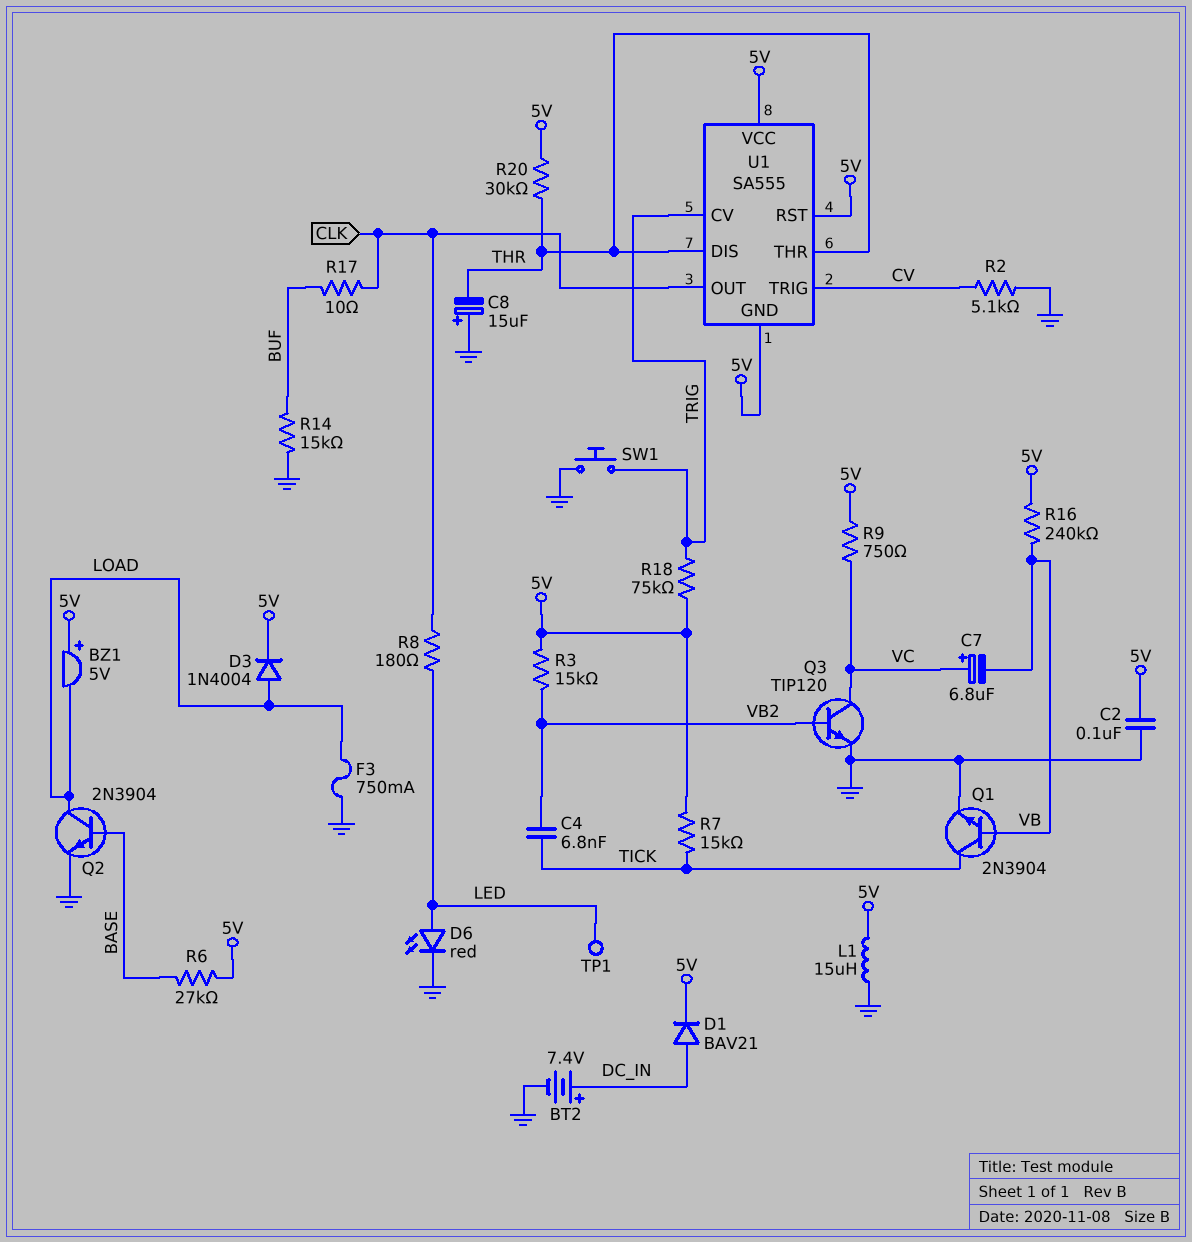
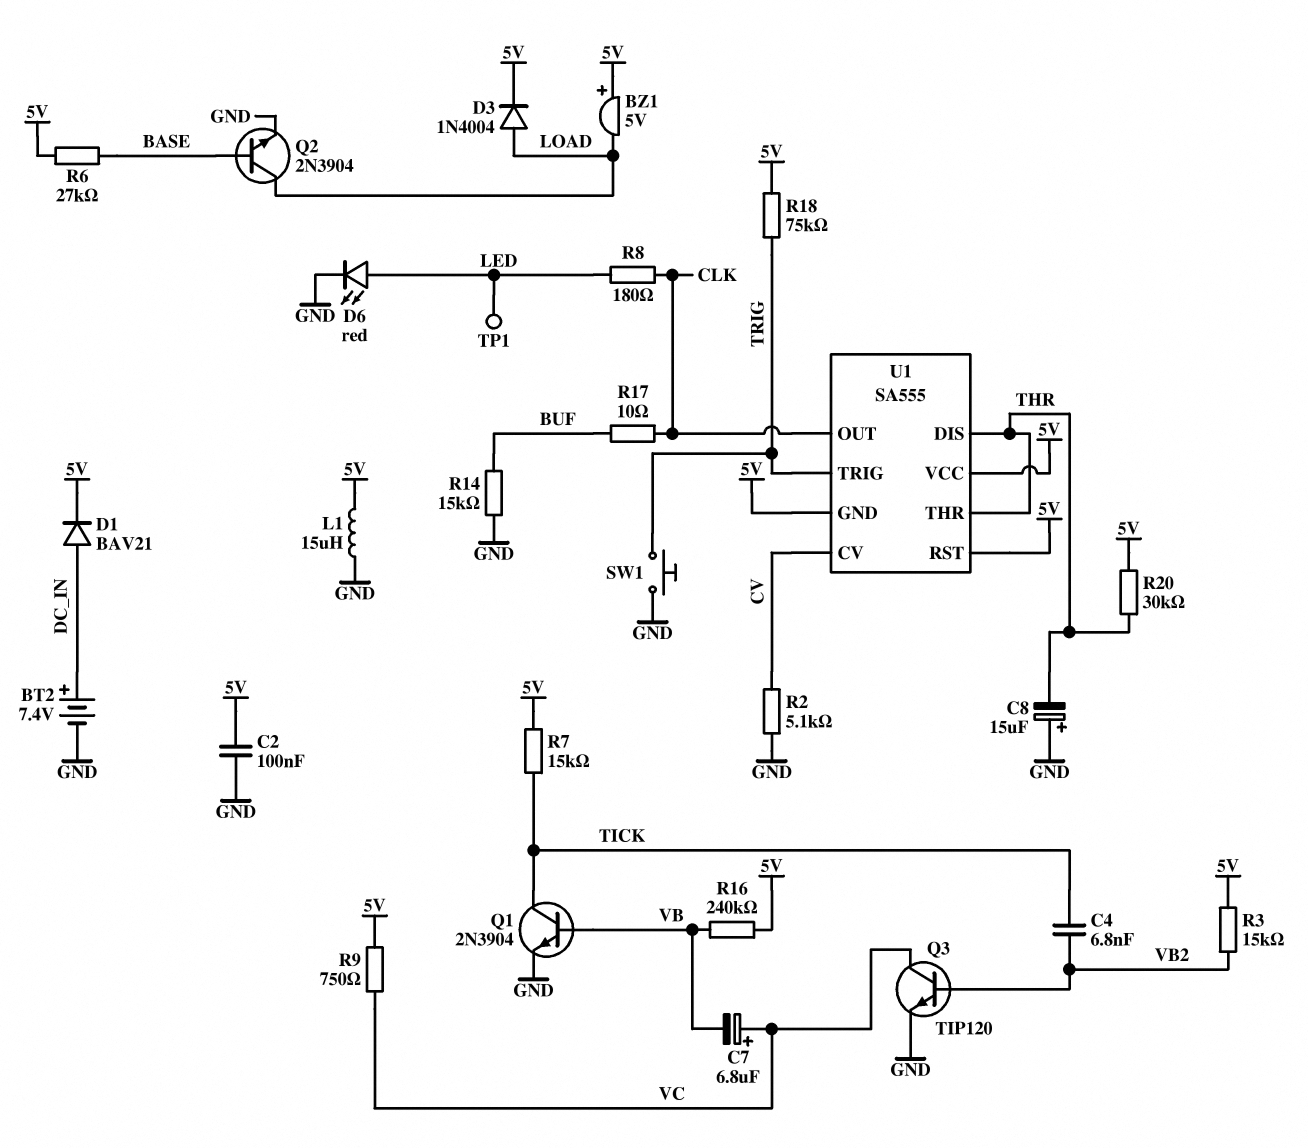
F3: 750mA (GND, LOAD) -> none
U1 pin CV: TRIG -> CV
U1 pin TRIG: CV -> TRIG

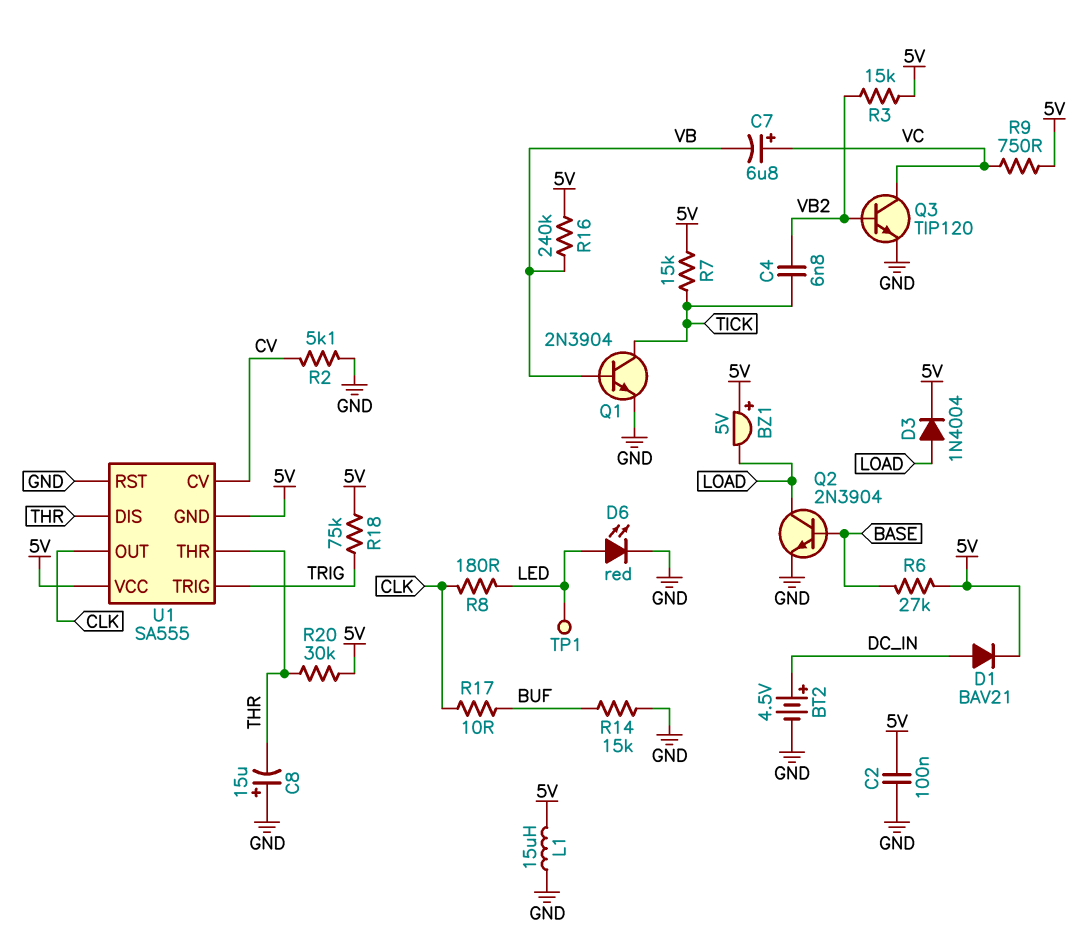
BT2: 7.4V (plus DC_IN, minus GND) -> 4.5V (plus DC_IN, minus GND)
SW1: button (GND, TRIG) -> none
U1 pin RST: 5V -> GND

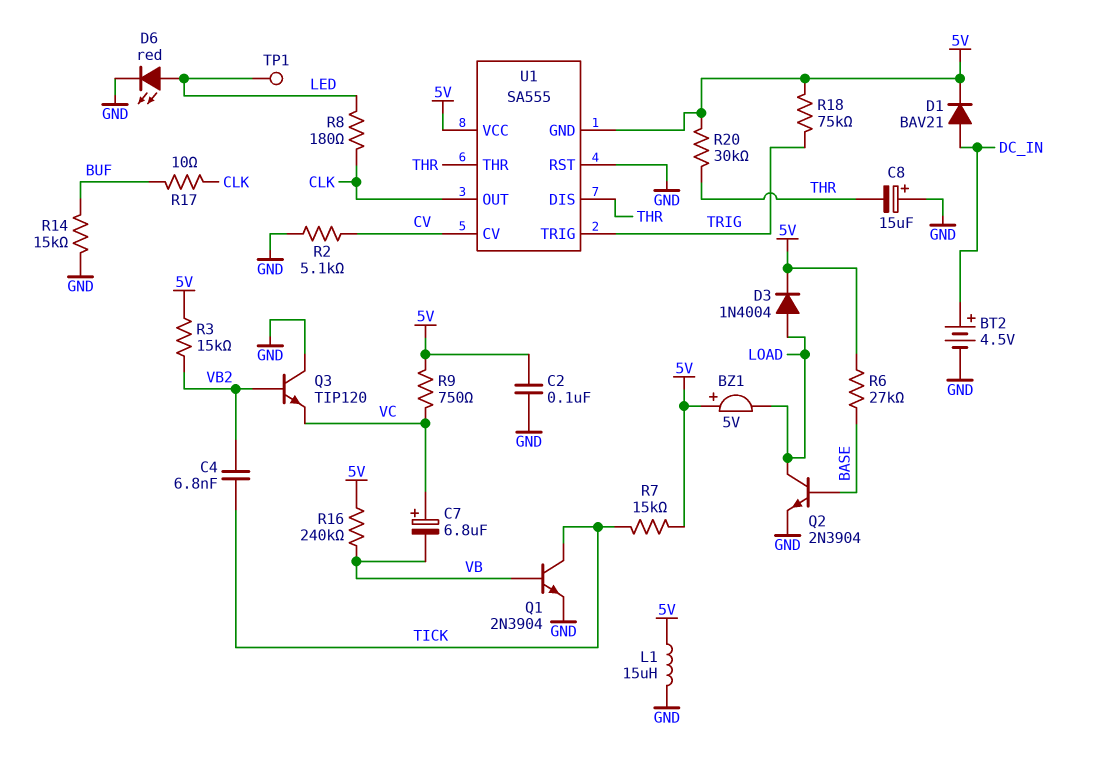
Q3: NPN TIP120 (B VB2, C VC, E GND) -> NPN TIP120 (B VB2, C GND, E VC)

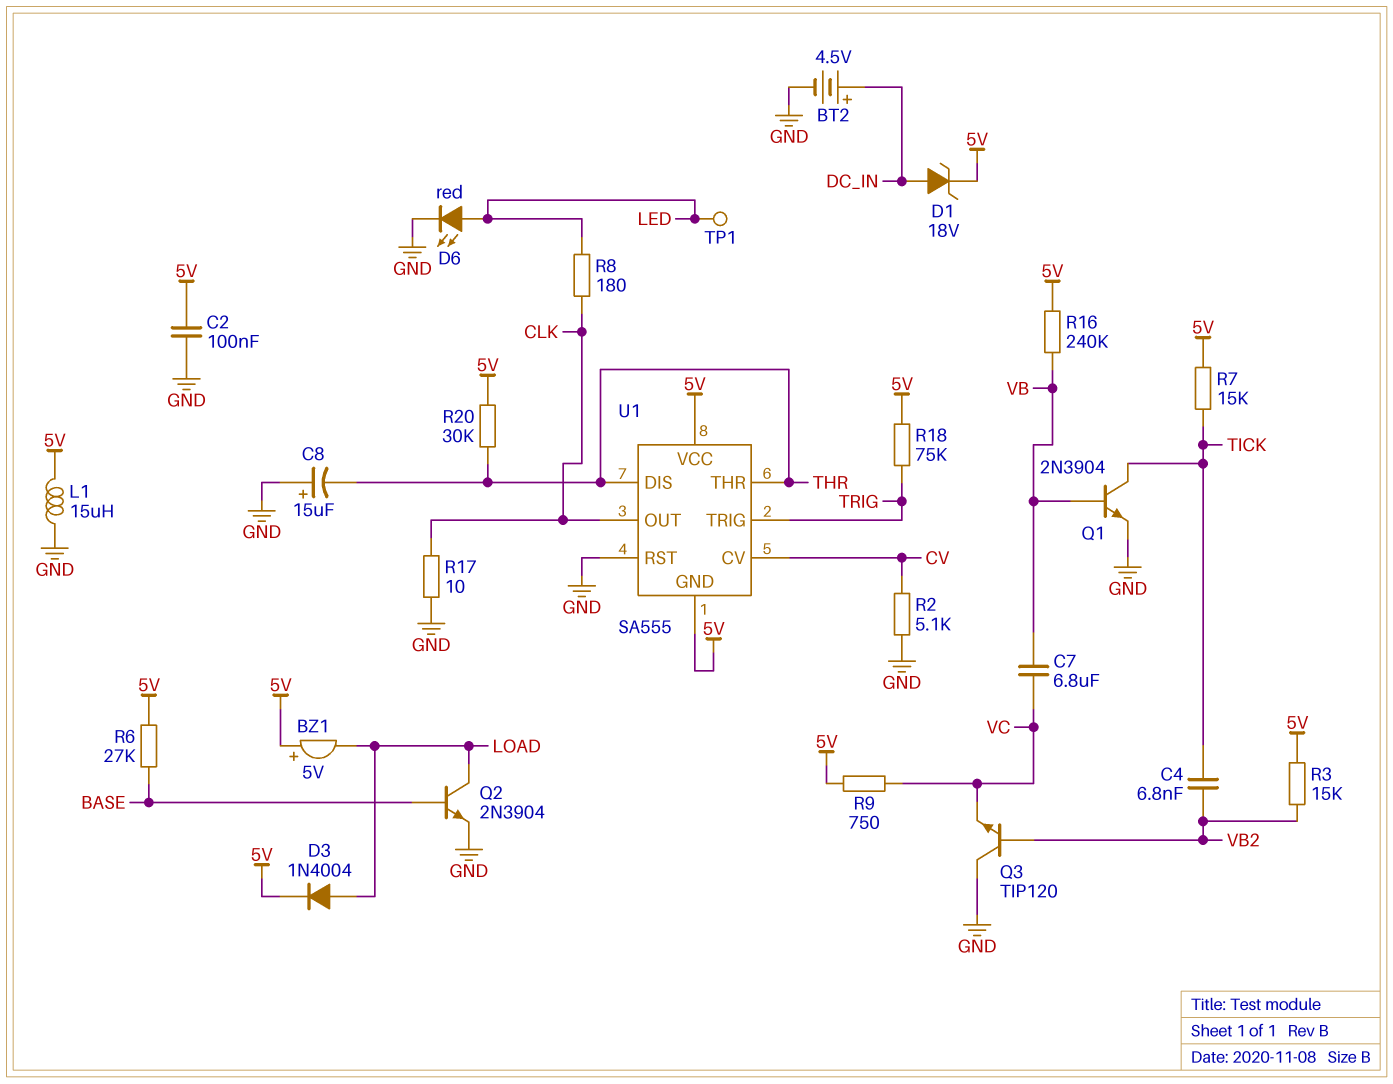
C7: 6.8uF (plus VC, minus VB) -> 6.8uF (VB, VC)
D1: diode BAV21 (A DC_IN, K 5V) -> zener 18V (A DC_IN, K 5V)
R14: 15k (BUF, GND) -> none
R17: 10 (BUF, CLK) -> 10 (CLK, GND)

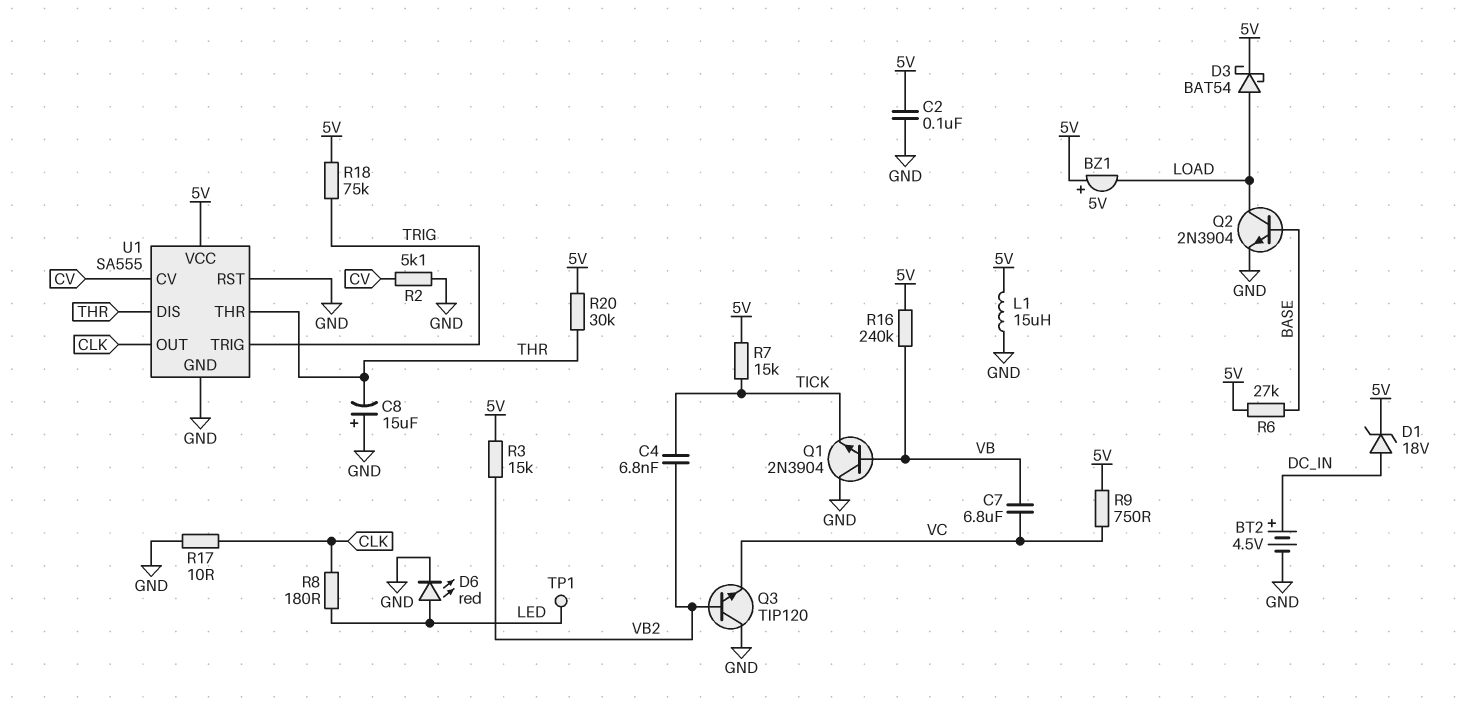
D3: diode 1N4004 (A LOAD, K 5V) -> schottky BAT54 (A LOAD, K 5V)
Q1: NPN 2N3904 (B VB, C TICK, E GND) -> NPN 2N3904 (B VB, C GND, E TICK)
U1 pin GND: 5V -> GND

